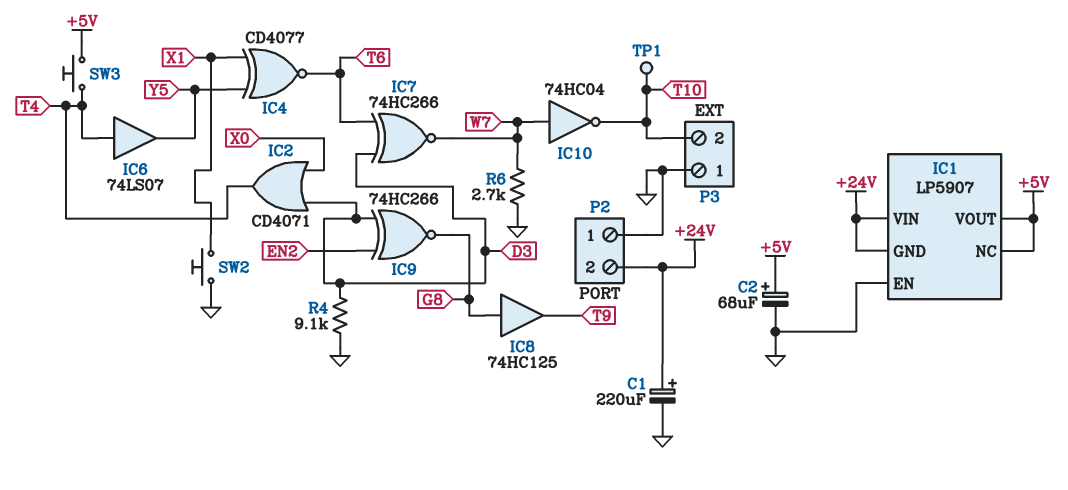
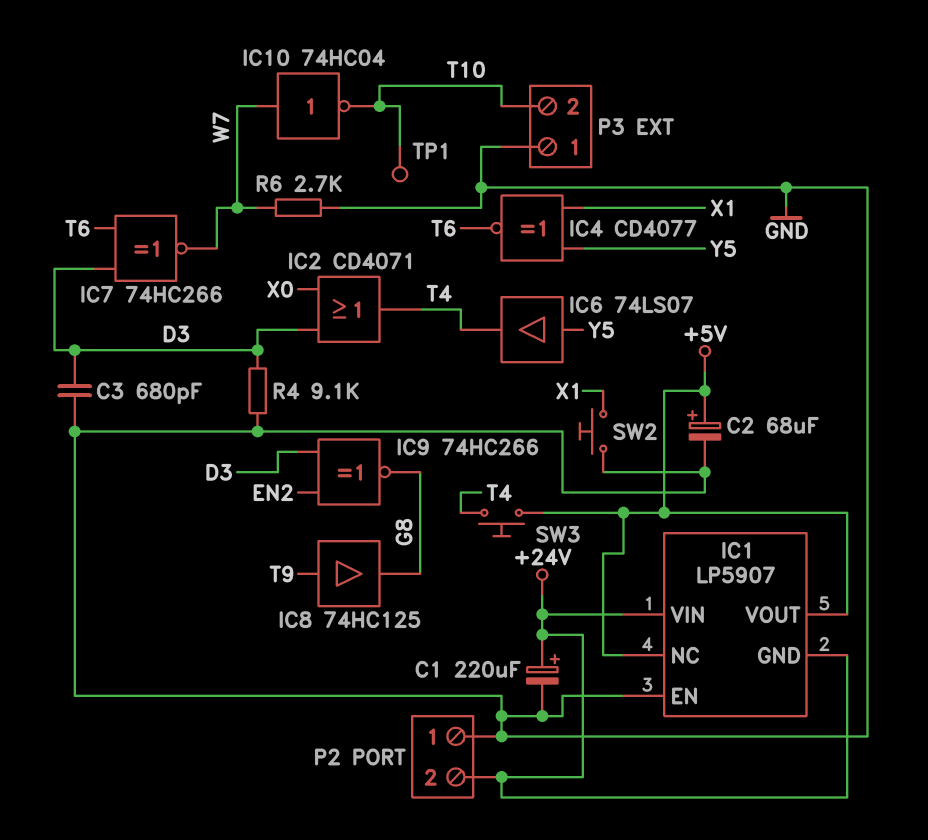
C3: none -> 680pF (D3, GND)
IC6: buffer 74LS07 (in T4, out Y5) -> buffer 74LS07 (in Y5, out T4)
IC8: buffer 74HC125 (in G8, out T9) -> buffer 74HC125 (in T9, out G8)

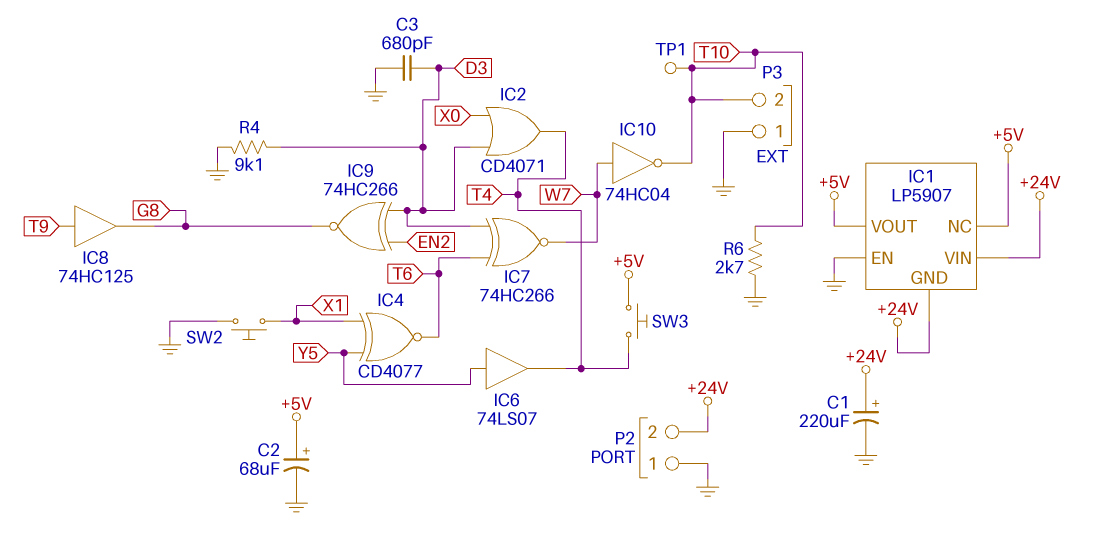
R6: 2.7k (GND, W7) -> 2.7k (GND, T10)

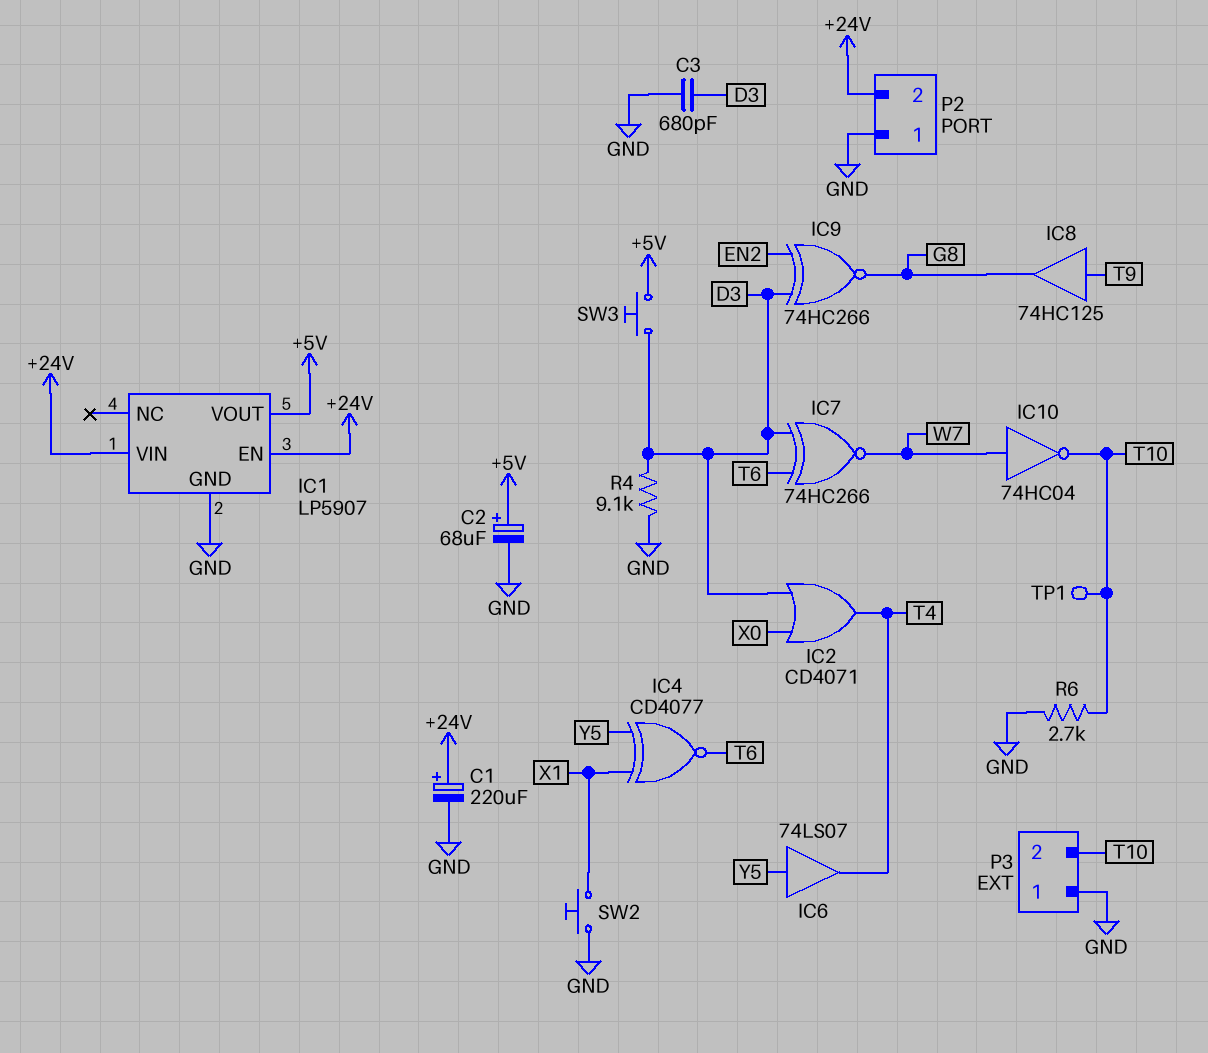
IC1 pin EN: GND -> +24V
IC1 pin GND: +24V -> GND
IC1 pin NC: +5V -> none
SW3: button (+5V, T4) -> button (+5V, D3)

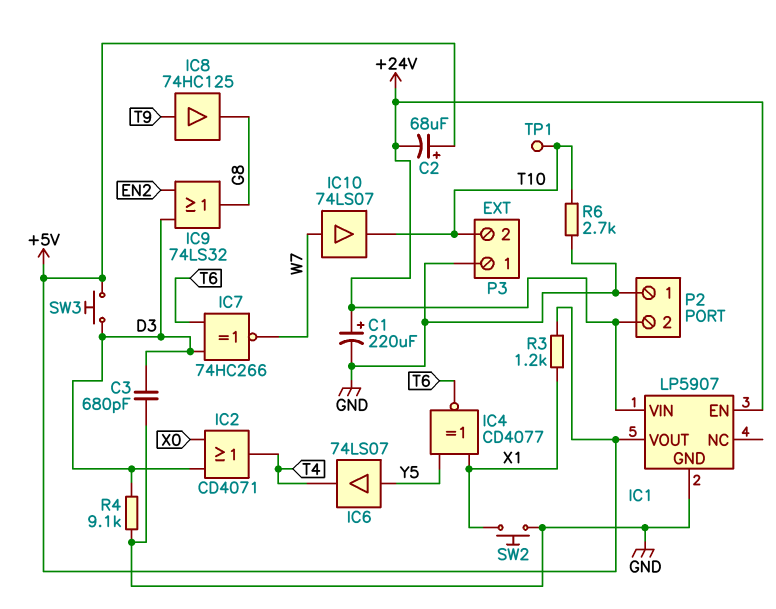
C2: 68uF (plus +5V, minus GND) -> 68uF (plus +5V, minus +24V)
IC9: XNOR 74HC266 (in D3, in EN2, out G8) -> OR 74LS32 (in D3, in EN2, out G8)
IC10: NOT 74HC04 (in W7, out T10) -> buffer 74LS07 (in W7, out T10)
R3: none -> 1.2k (+5V, X1)

